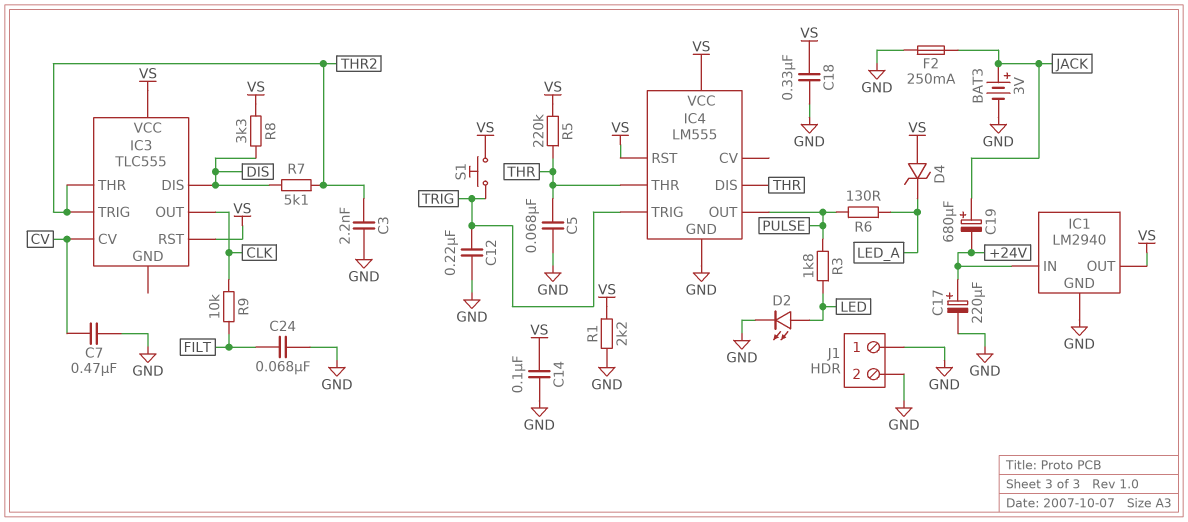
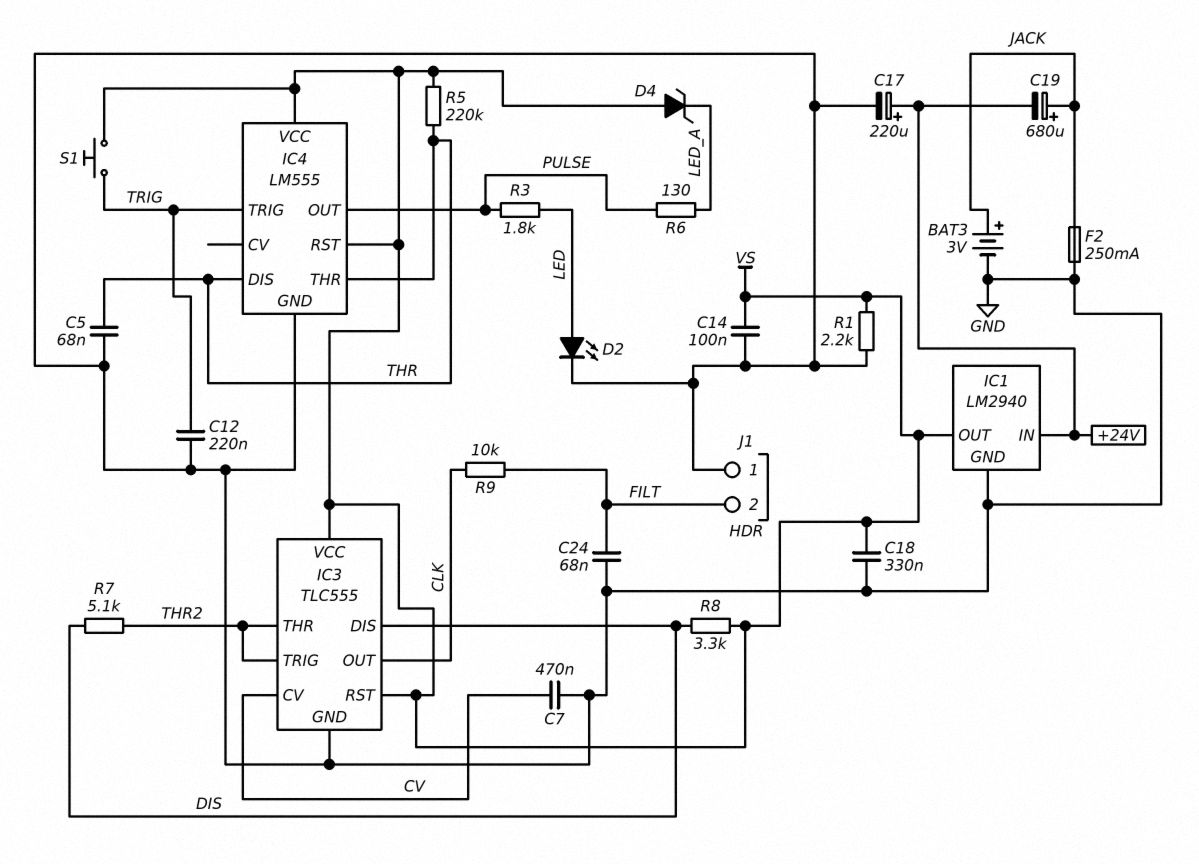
C3: 2.2nF (GND, THR2) -> none
IC3 pin GND: none -> GND
J1 pin 2: GND -> FILT

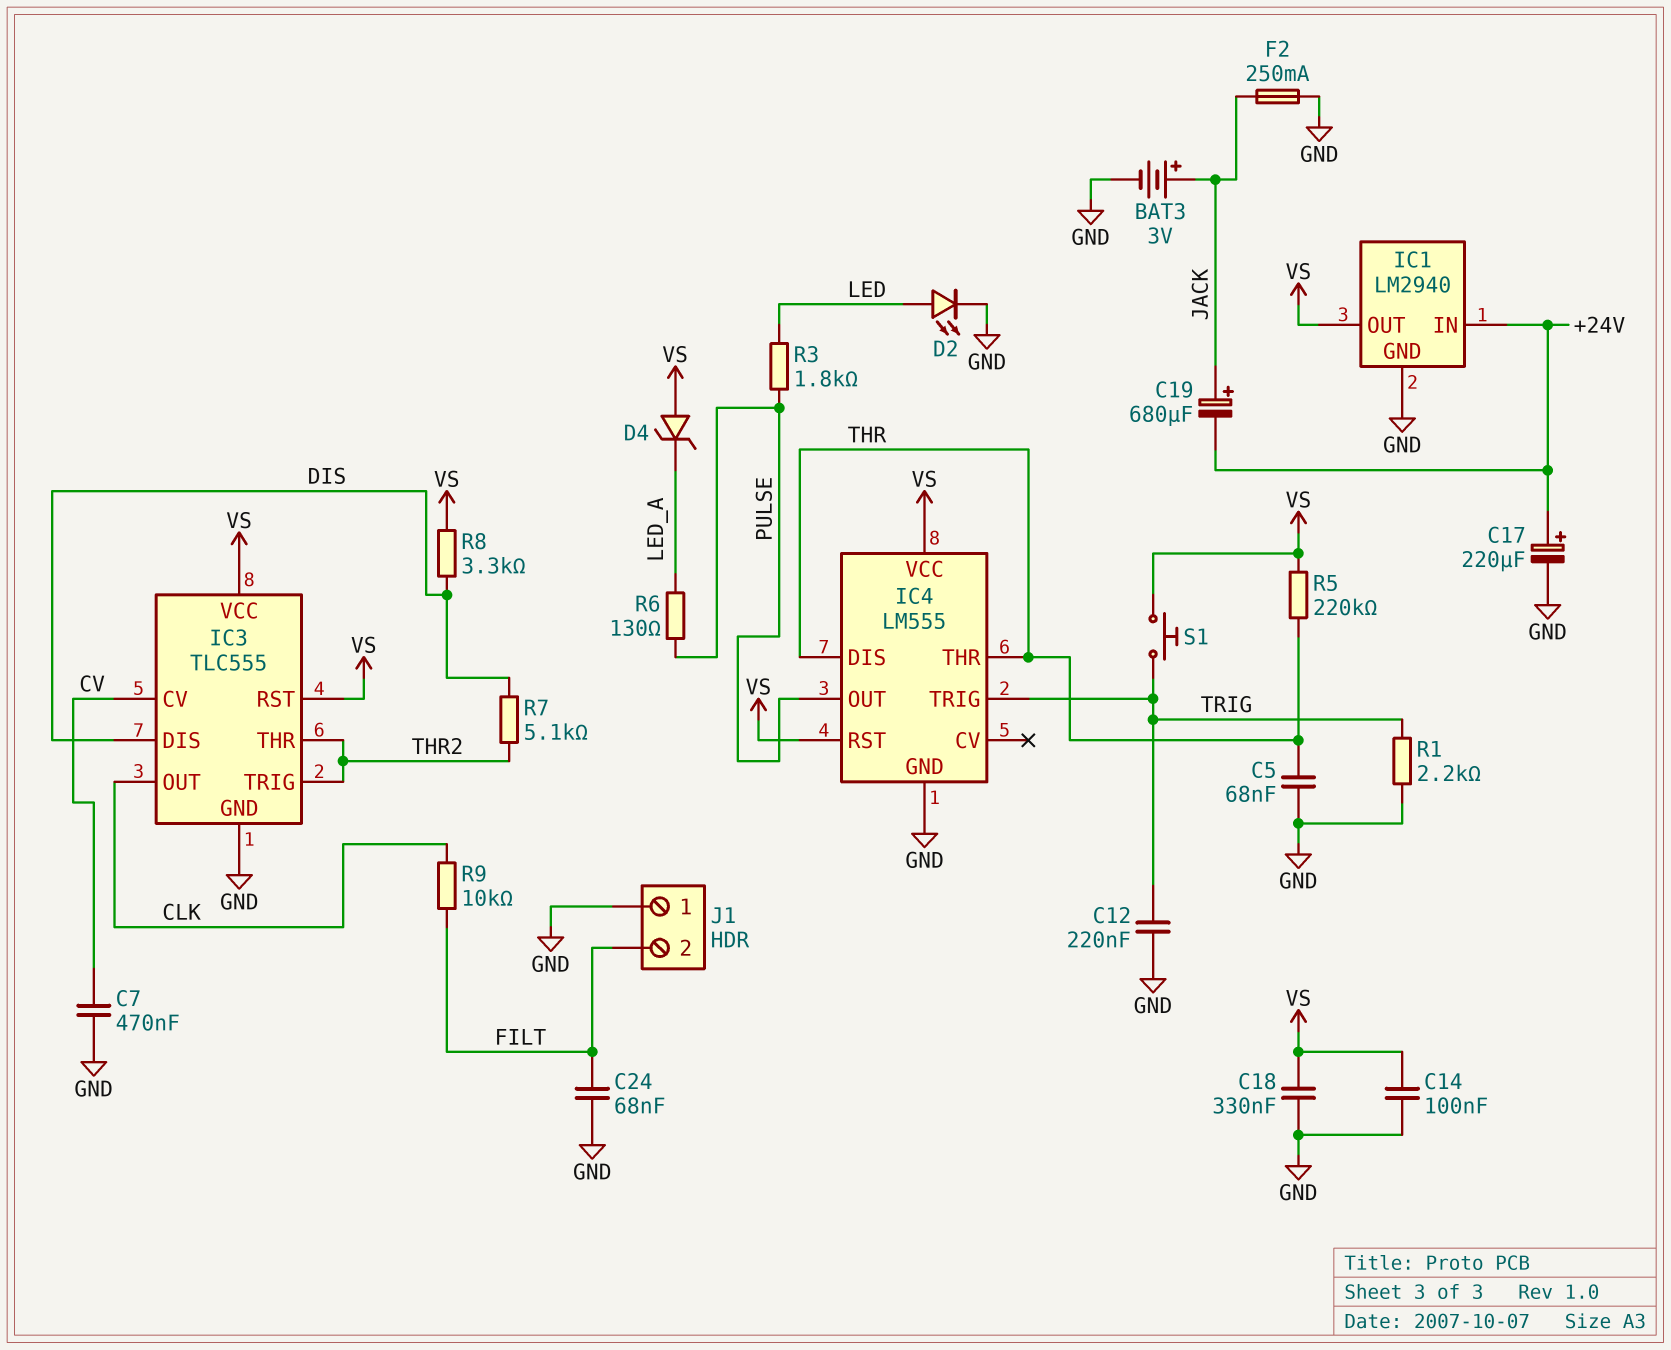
R1: 2.2k (GND, VS) -> 2.2k (GND, TRIG)

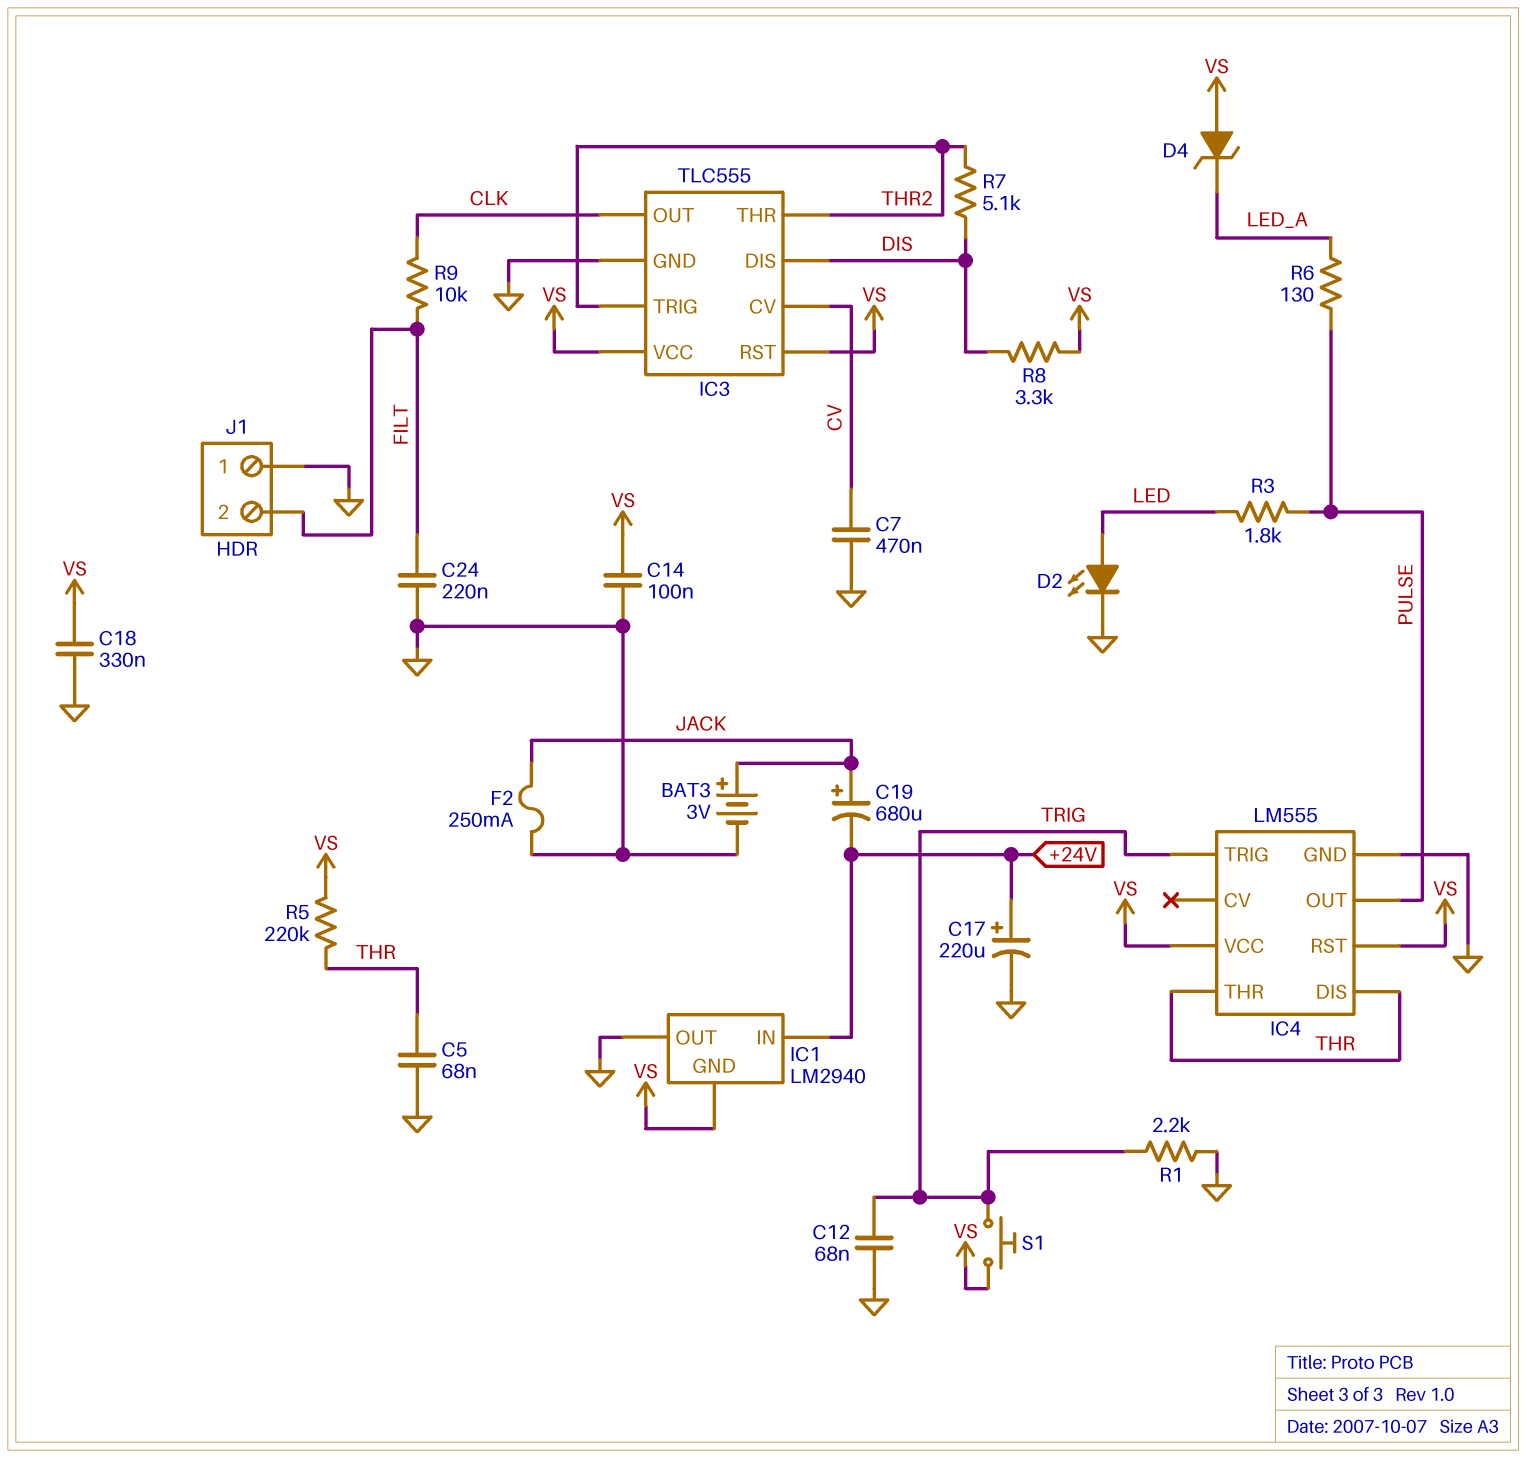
C12: 220nF (GND, TRIG) -> 68nF (GND, TRIG)
C24: 68nF (FILT, GND) -> 220nF (FILT, GND)
IC1 pin GND: GND -> VS
IC1 pin OUT: VS -> GND

